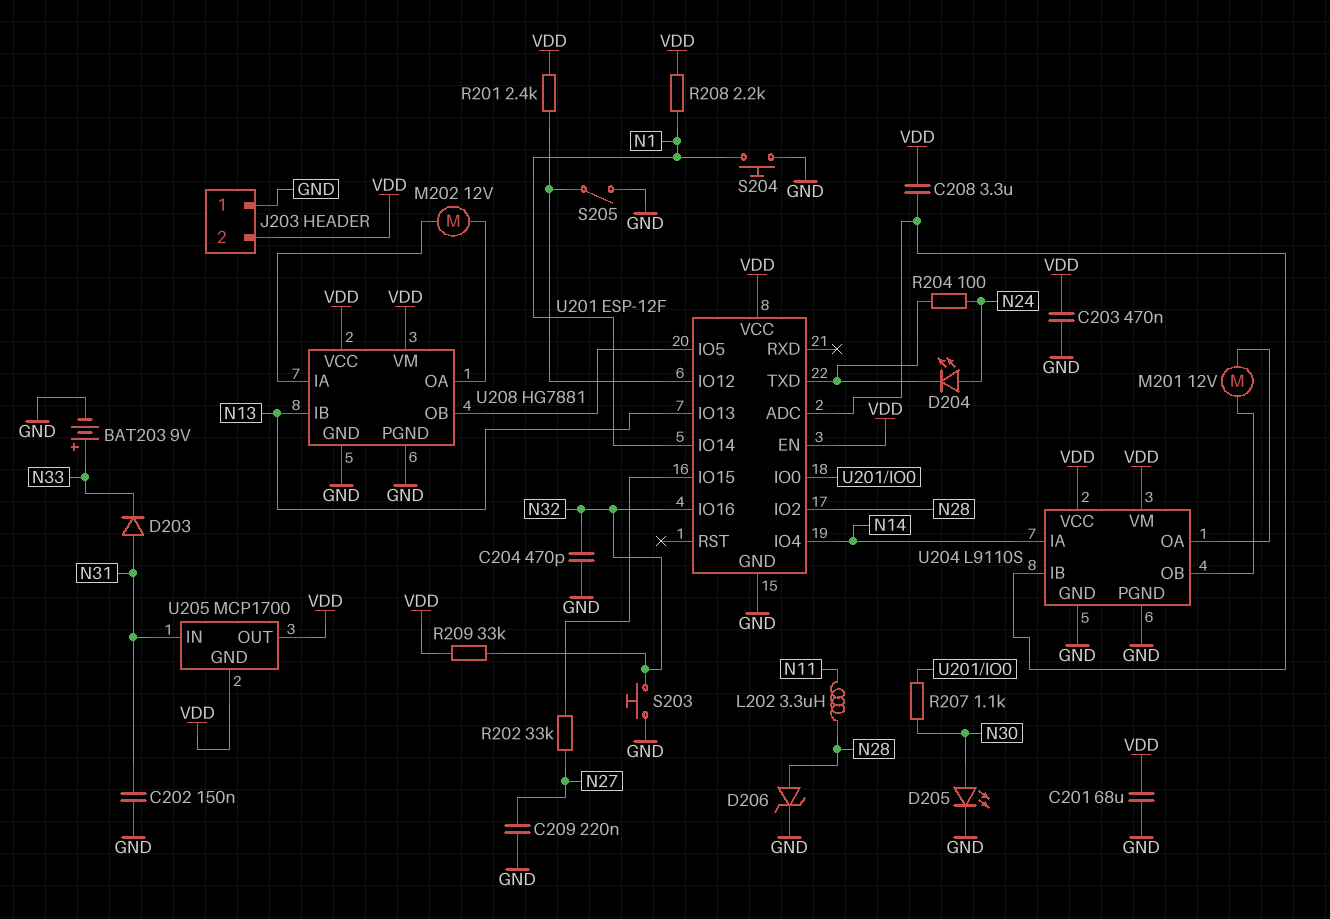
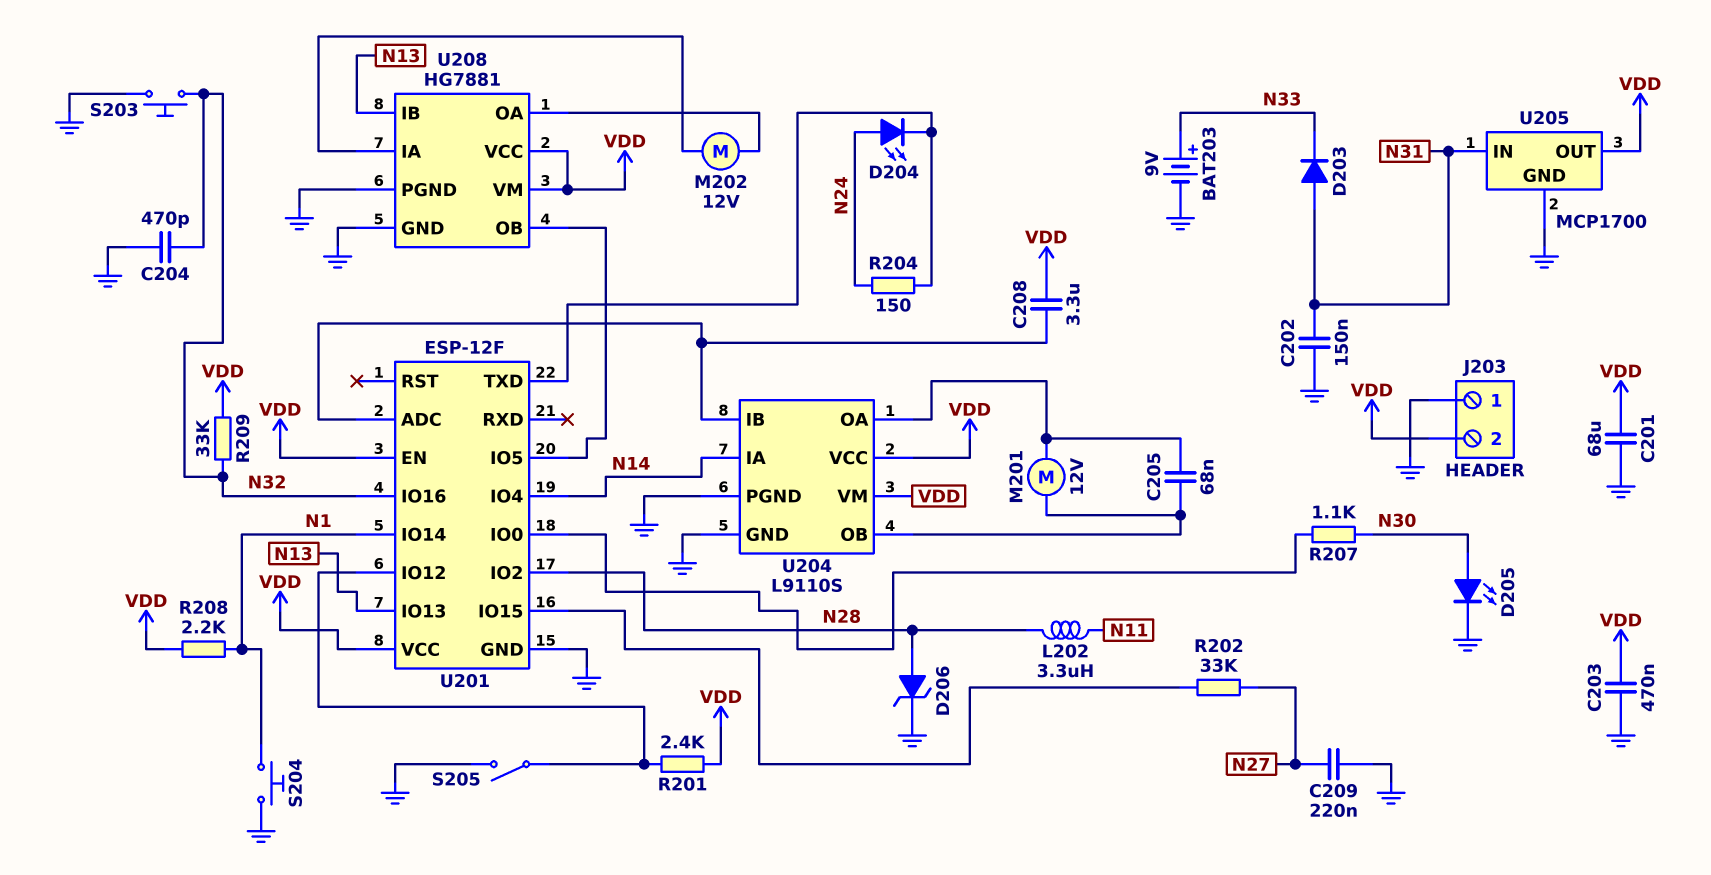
C205: none -> 68nF (U204/OA, U204/OB)
R204: 100 (N24, U201/TXD) -> 150 (N24, U201/TXD)
U205 pin GND: VDD -> GND

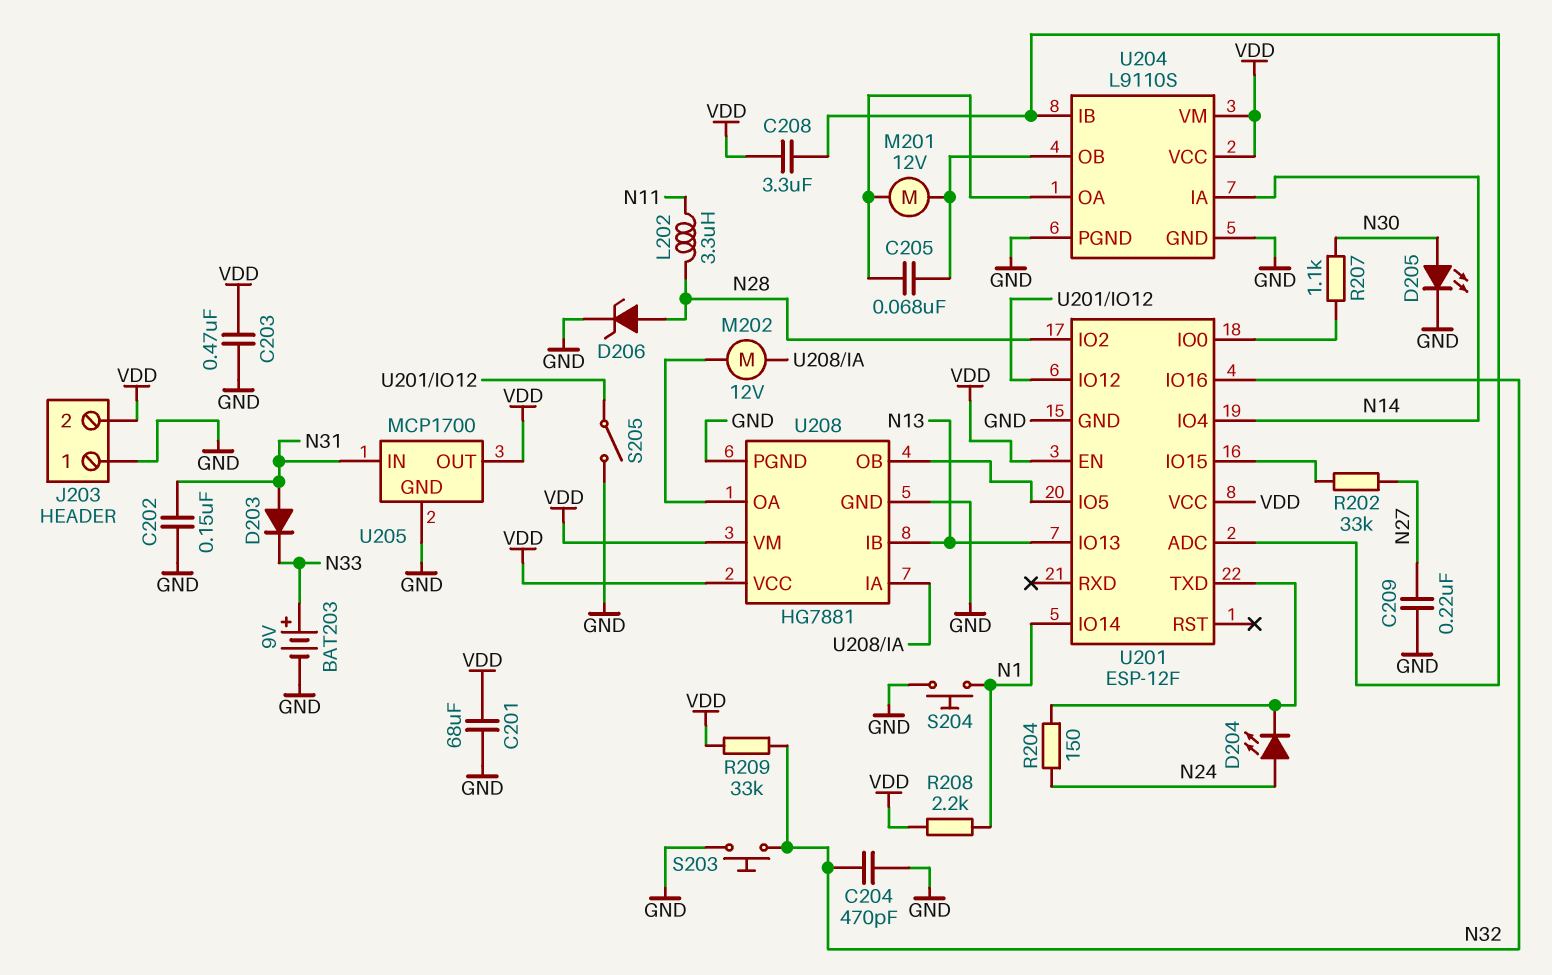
R201: 2.4k (U201/IO12, VDD) -> none

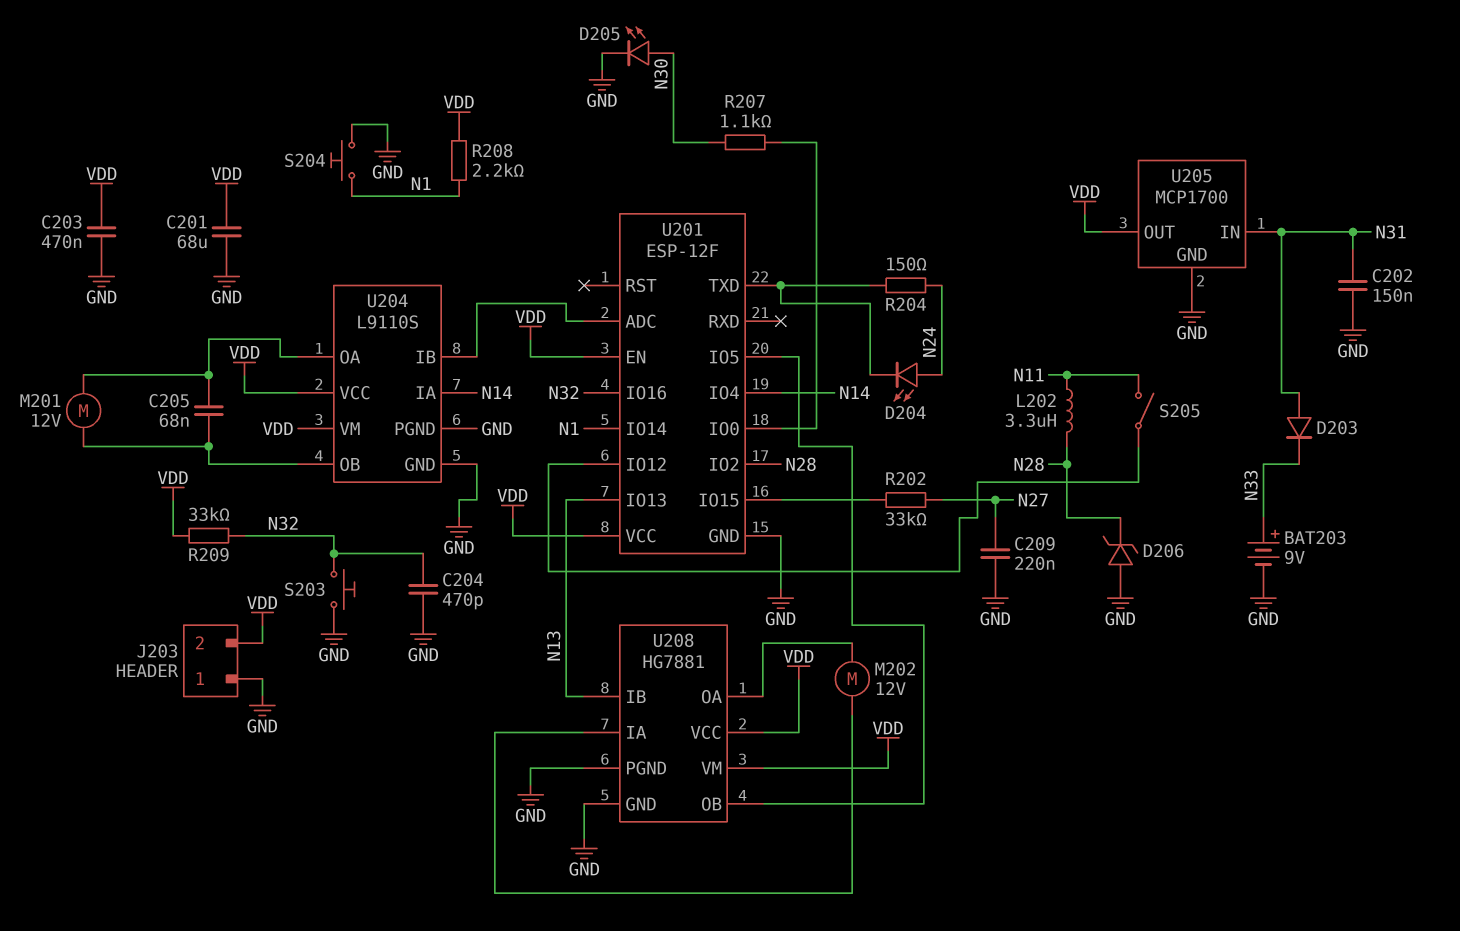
C208: 3.3uF (U201/ADC, VDD) -> none
D206: zener (A N28, K GND) -> zener (A GND, K N28)
S205: switch (GND, U201/IO12) -> switch (N11, U201/IO12)

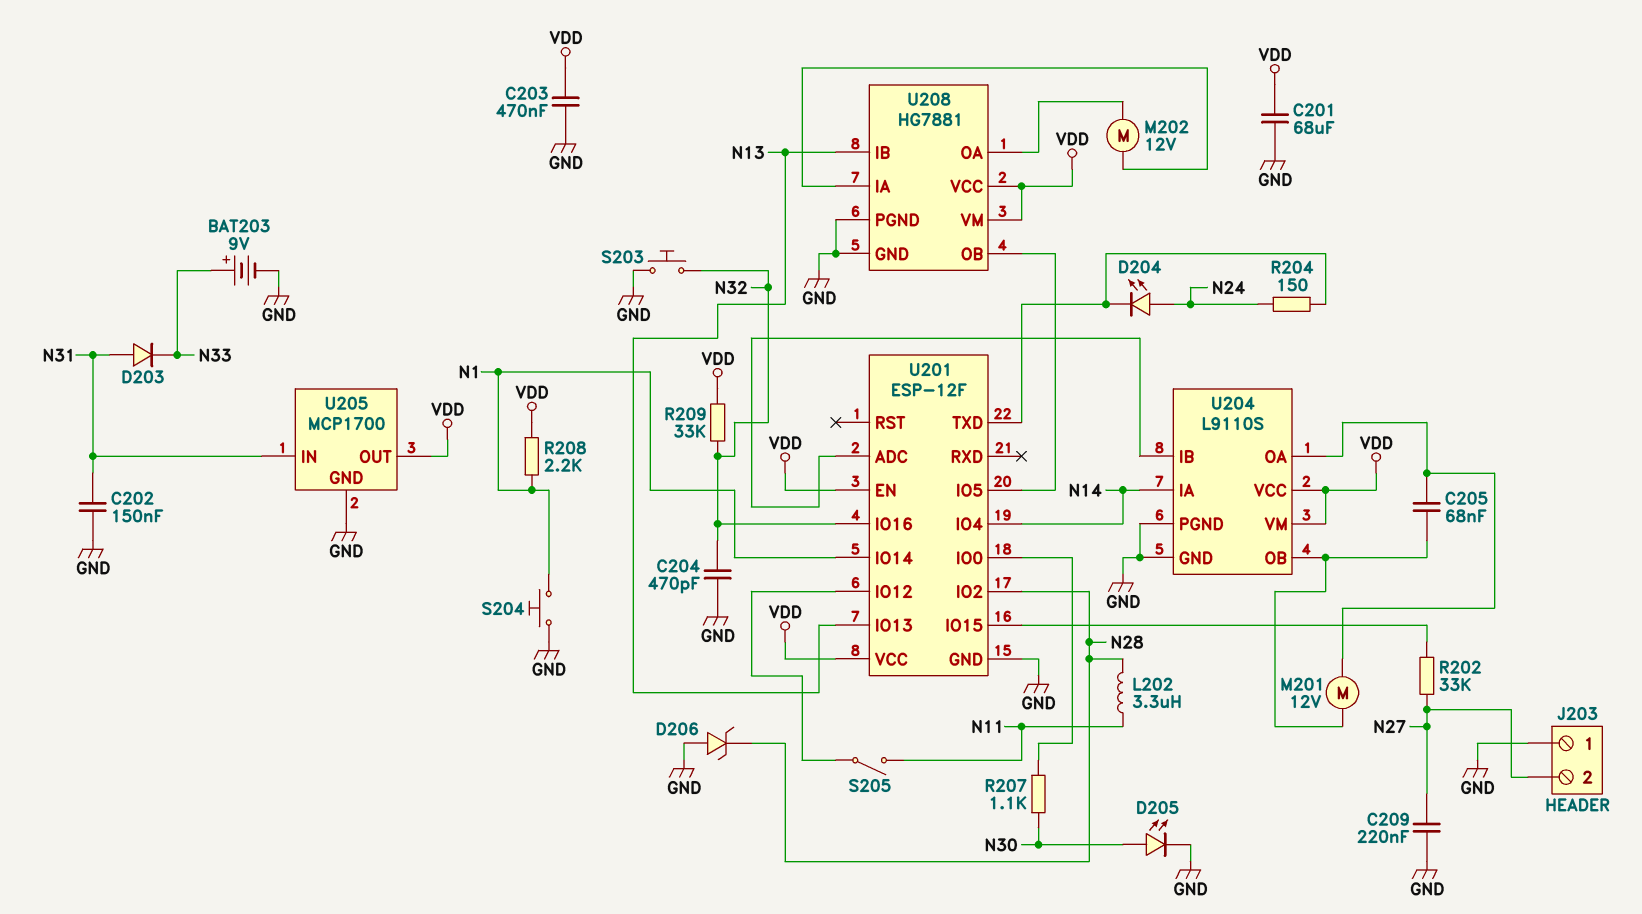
J203 pin 2: VDD -> N27

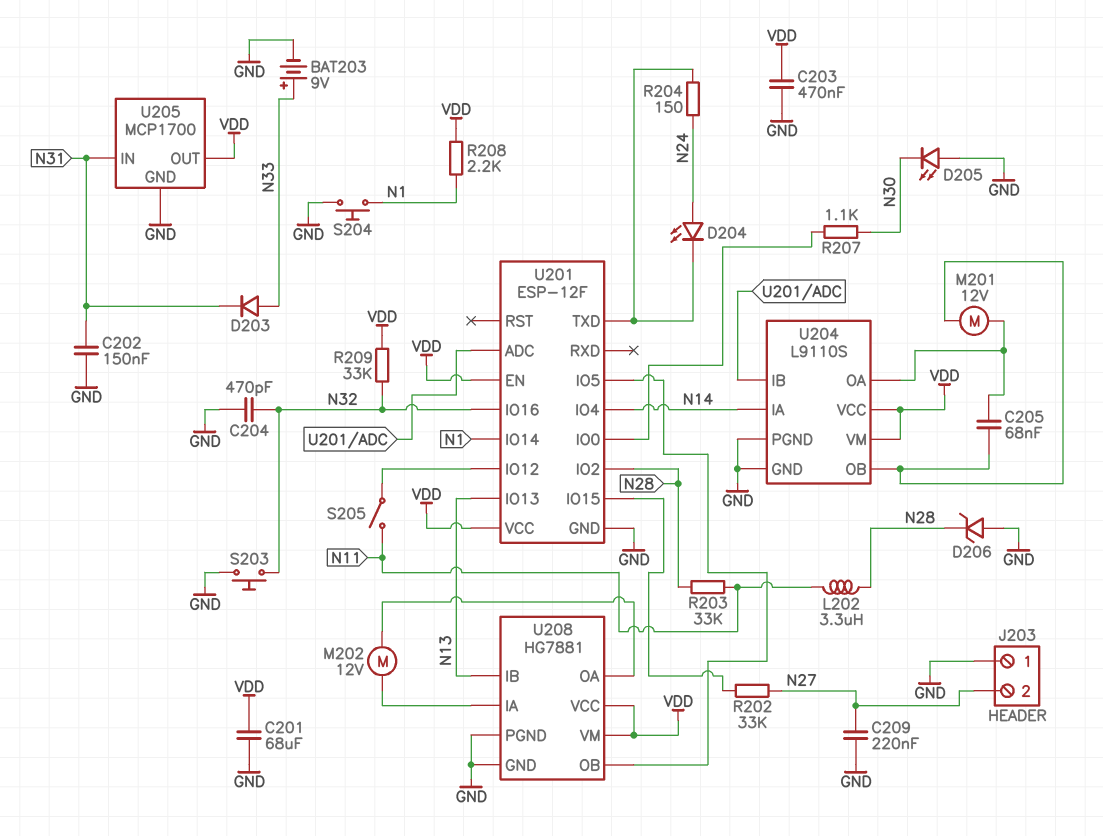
D203: diode (A N31, K N33) -> diode (A N33, K N31)
D205: LED (A N30, K GND) -> LED (A GND, K N30)
R203: none -> 33k (N11, N28)

